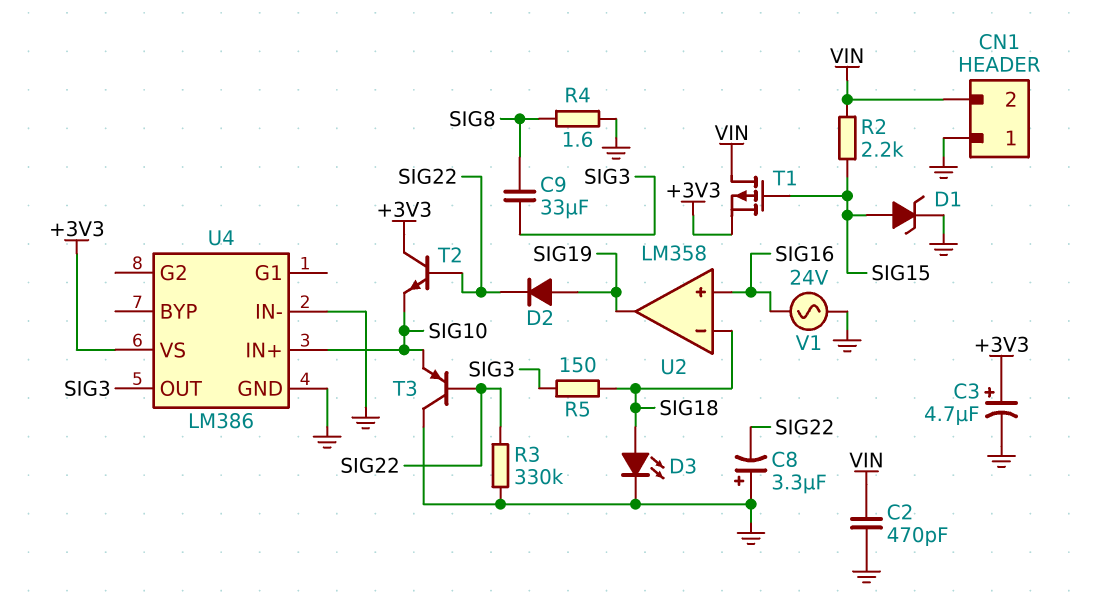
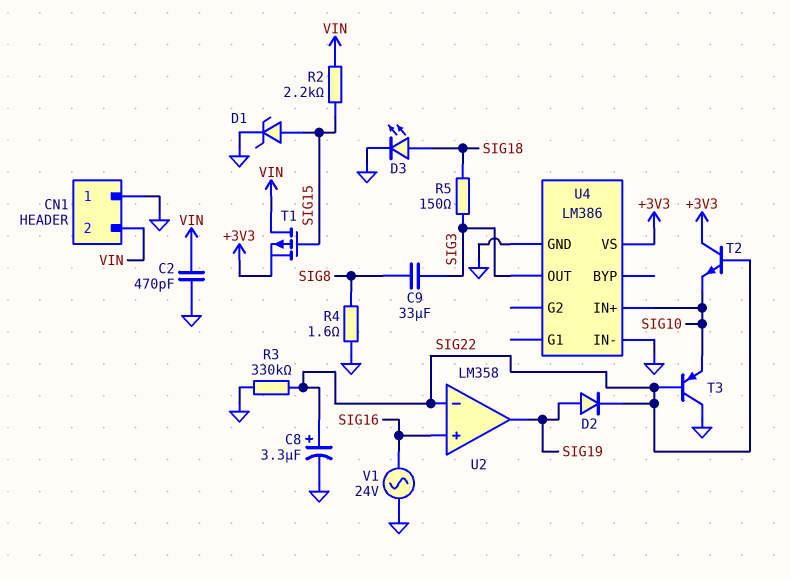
C3: 4.7uF (plus +3V3, minus GND) -> none
C8: 3.3uF (plus GND, minus SIG22) -> 3.3uF (plus SIG22, minus GND)
U2 pin in-: SIG18 -> SIG22

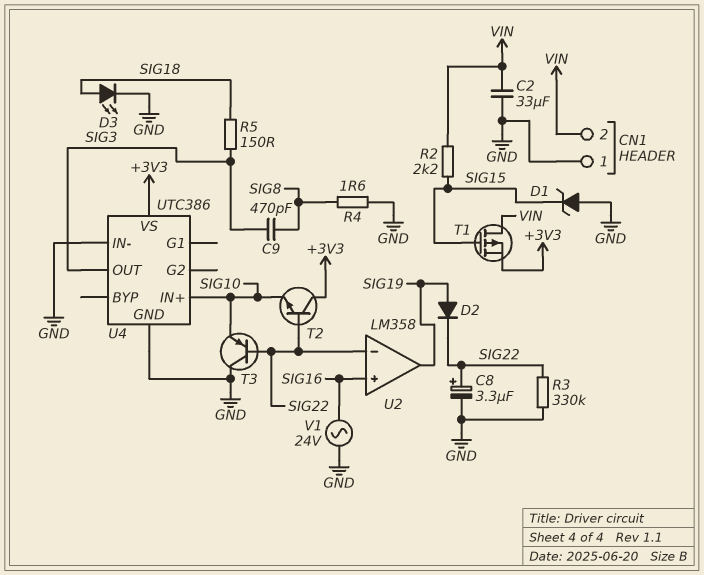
C2: 470pF (GND, VIN) -> 33uF (GND, VIN)
C9: 33uF (SIG3, SIG8) -> 470pF (SIG3, SIG8)
D1: zener (A SIG15, K GND) -> zener (A GND, K SIG15)
U4: LM386 -> UTC386

